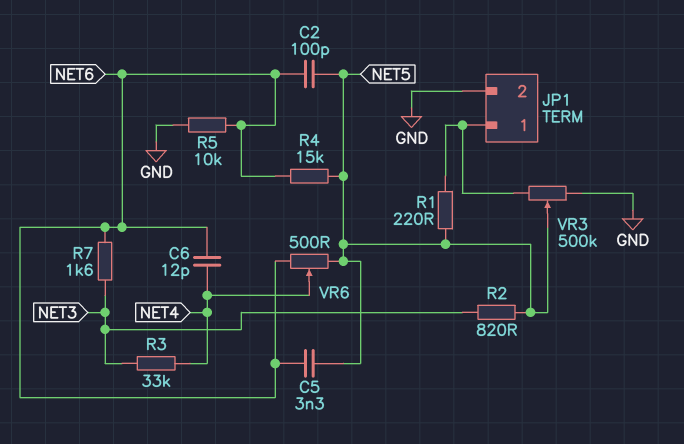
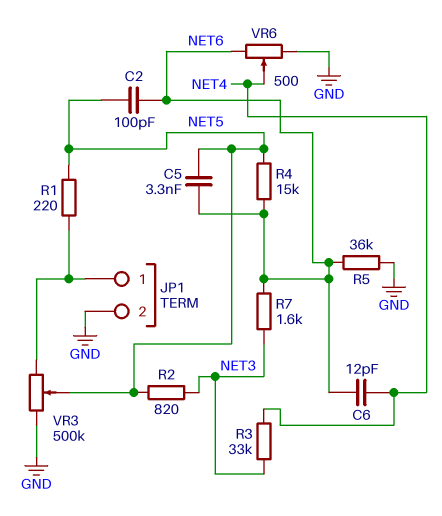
R5: 10k (GND, NET6) -> 36k (GND, NET6)
VR6: 500 (NET5, NET6, wiper NET4) -> 500 (GND, NET6, wiper NET4)

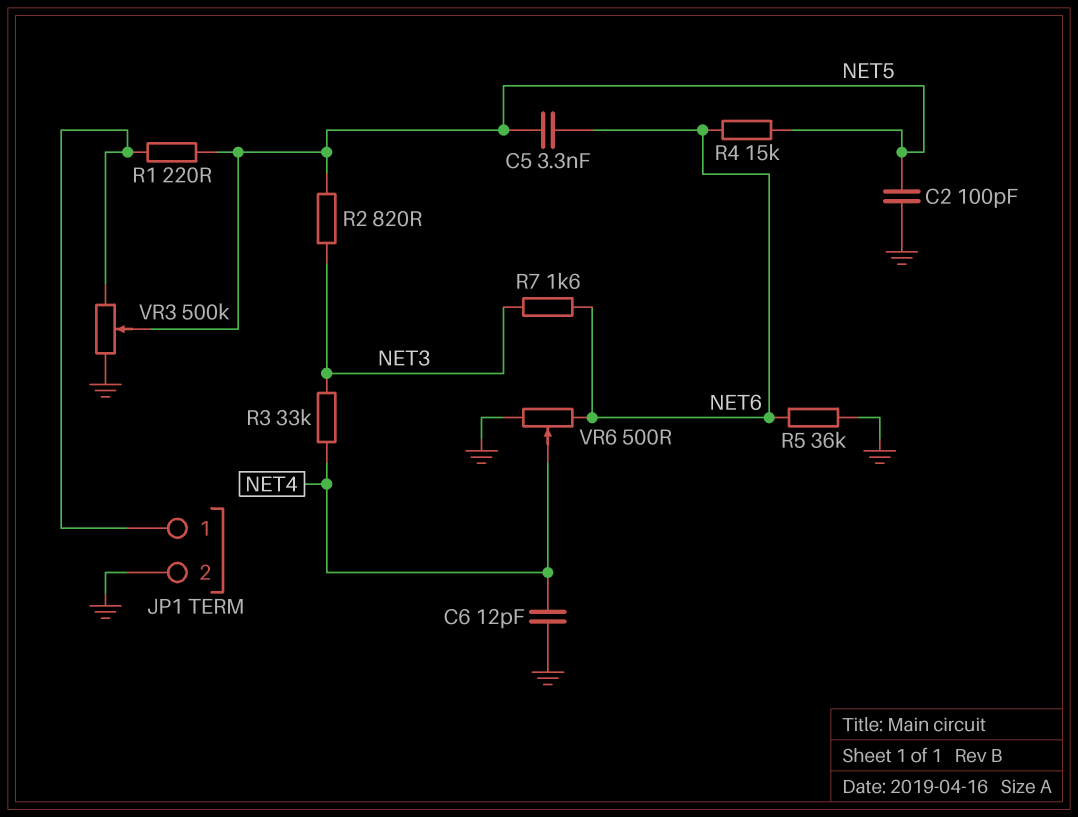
C2: 100pF (NET5, NET6) -> 100pF (GND, NET5)
C6: 12pF (NET4, NET6) -> 12pF (GND, NET4)

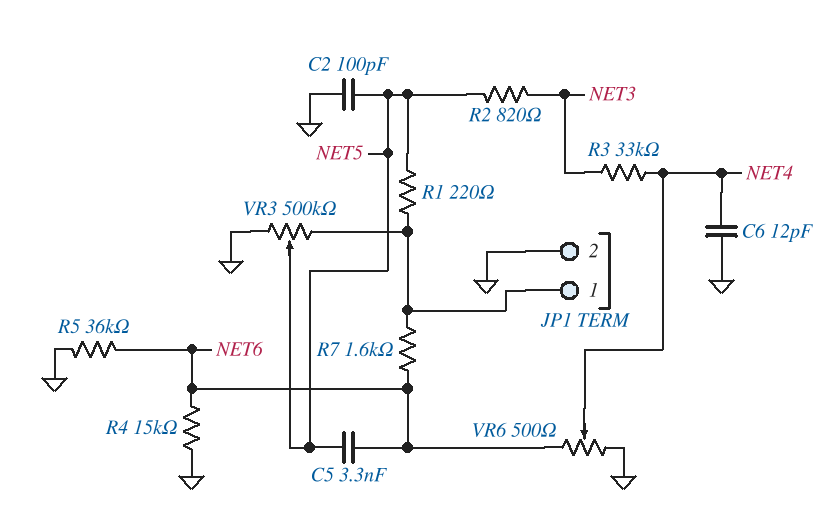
R4: 15k (NET5, NET6) -> 15k (GND, NET6)
R7: 1.6k (NET3, NET6) -> 1.6k (JP1/1, NET6)

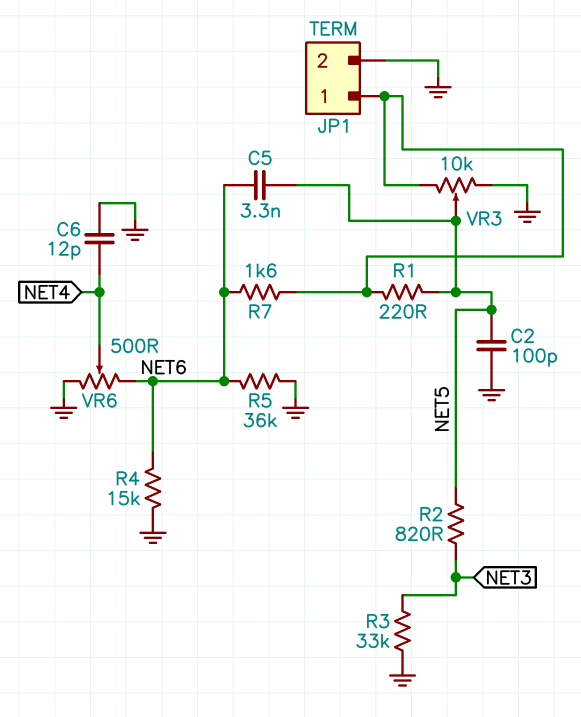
R3: 33k (NET3, NET4) -> 33k (GND, NET3)
VR3: 500k (GND, JP1/1, wiper NET5) -> 10k (GND, JP1/1, wiper NET5)

